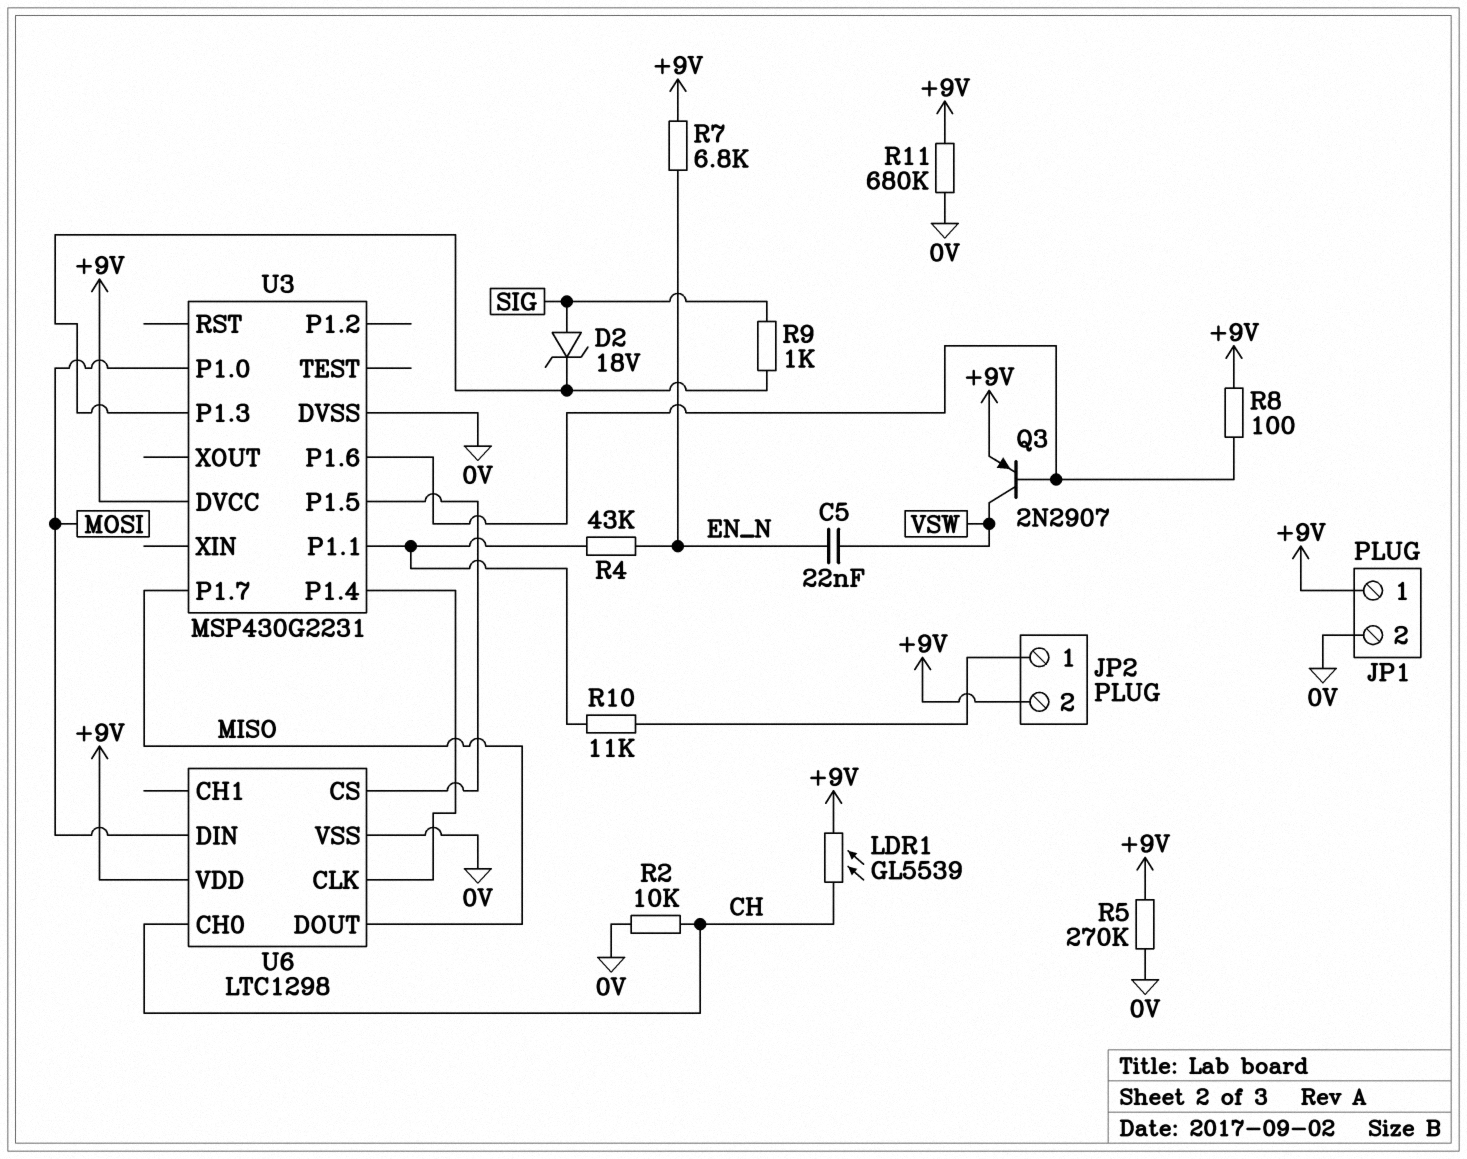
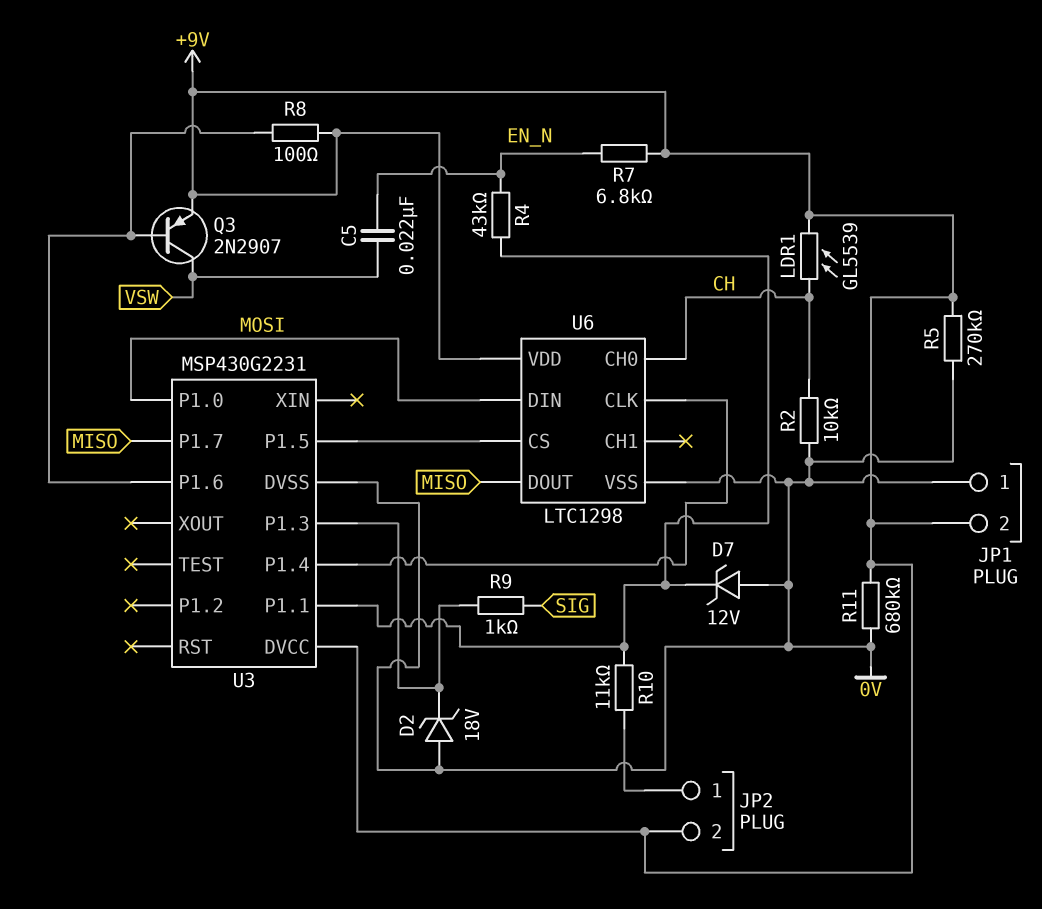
D2: zener 18V (A SIG, K U3/P1.3) -> zener 18V (A 0V, K U3/P1.3)
D7: none -> zener 12V (A 0V, K U3/P1.1)
JP1 pin 1: +9V -> 0V
JP1 pin 2: 0V -> +9V

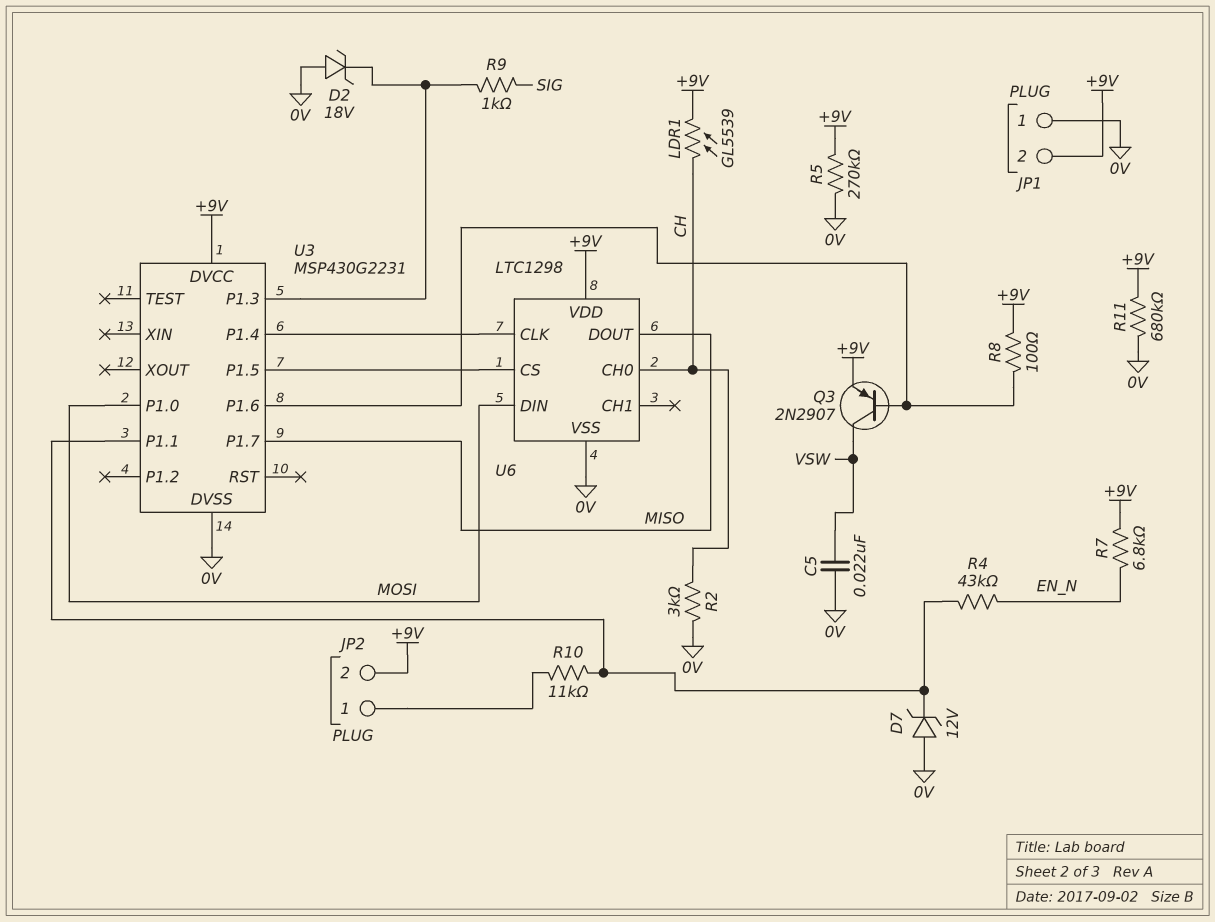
C5: 22nF (EN_N, VSW) -> 22nF (0V, VSW)
R2: 10k (0V, CH) -> 3k (0V, CH)

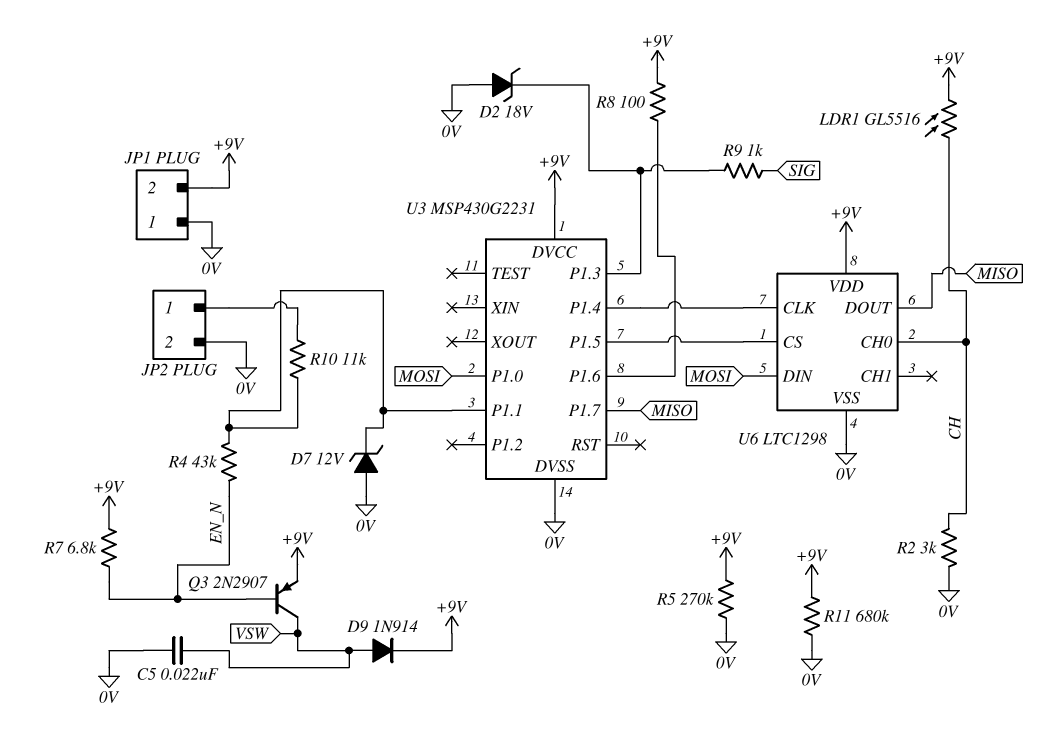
D9: none -> diode 1N914 (A VSW, K +9V)
JP2 pin 2: +9V -> 0V
LDR1: GL5539 (+9V, CH) -> GL5516 (+9V, CH)
Q3: PNP 2N2907 (B U3/P1.6, C VSW, E +9V) -> PNP 2N2907 (B EN_N, C VSW, E +9V)

